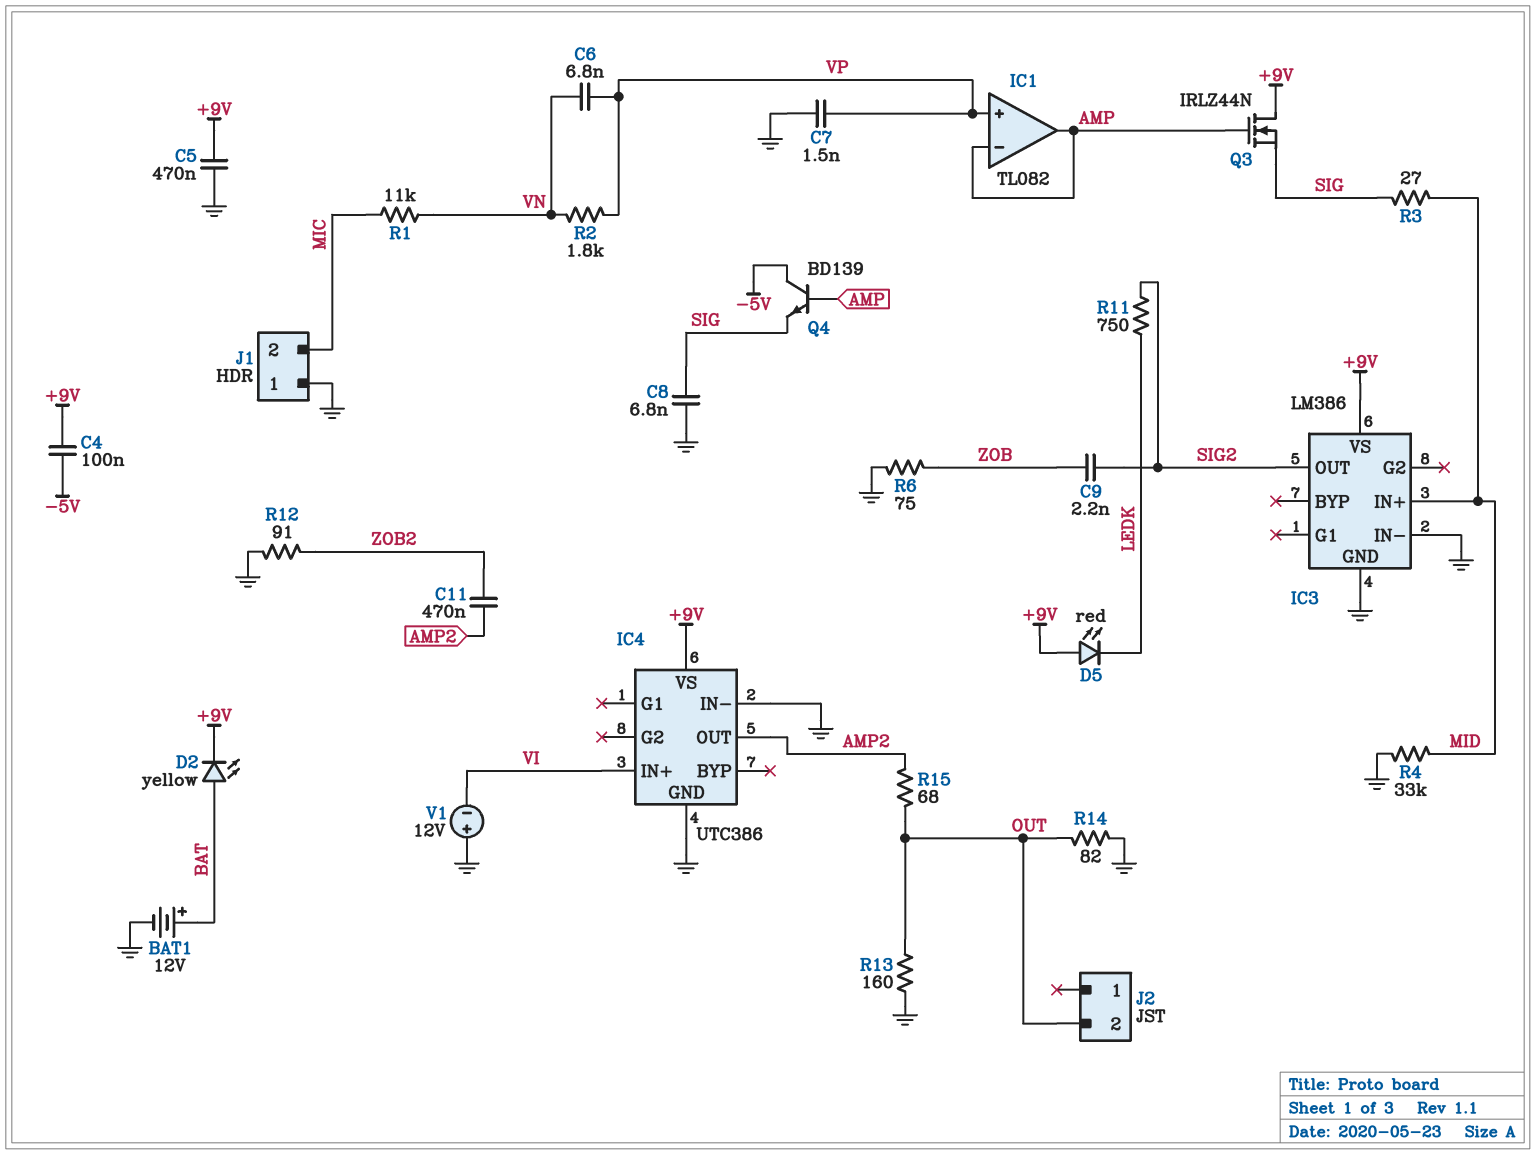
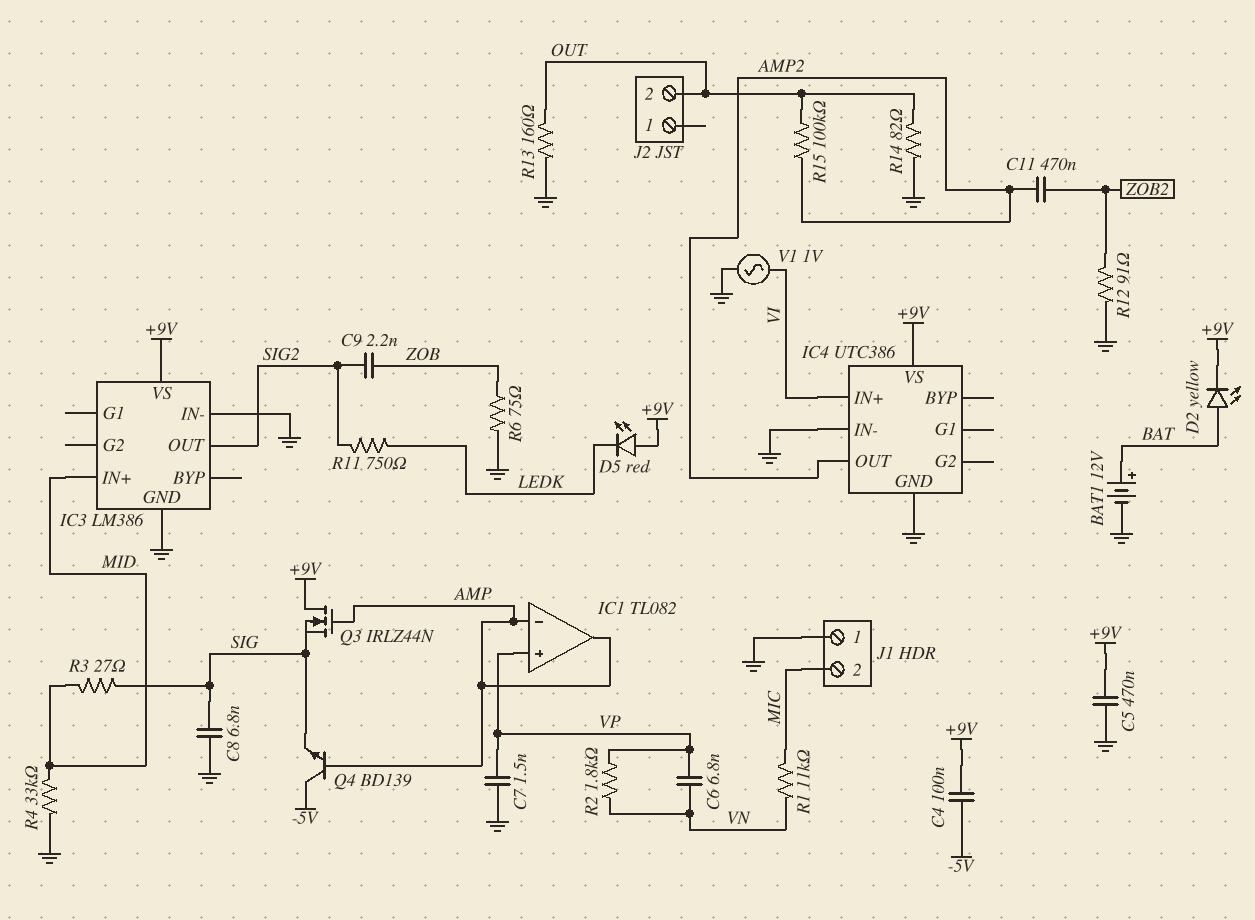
R15: 68 (AMP2, OUT) -> 100k (AMP2, OUT)
V1: 12V (plus GND, minus VI) -> AC 1V (GND, VI)

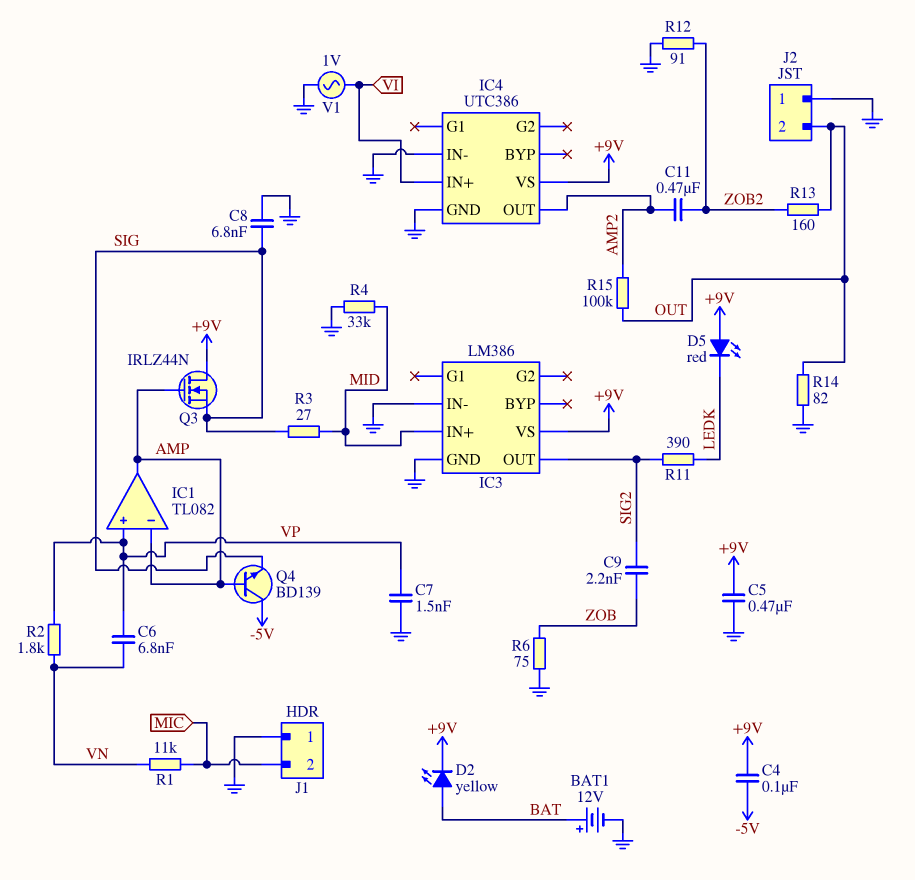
J2 pin 1: none -> GND
R11: 750 (LEDK, SIG2) -> 390 (LEDK, SIG2)
R13: 160 (GND, OUT) -> 160 (OUT, ZOB2)

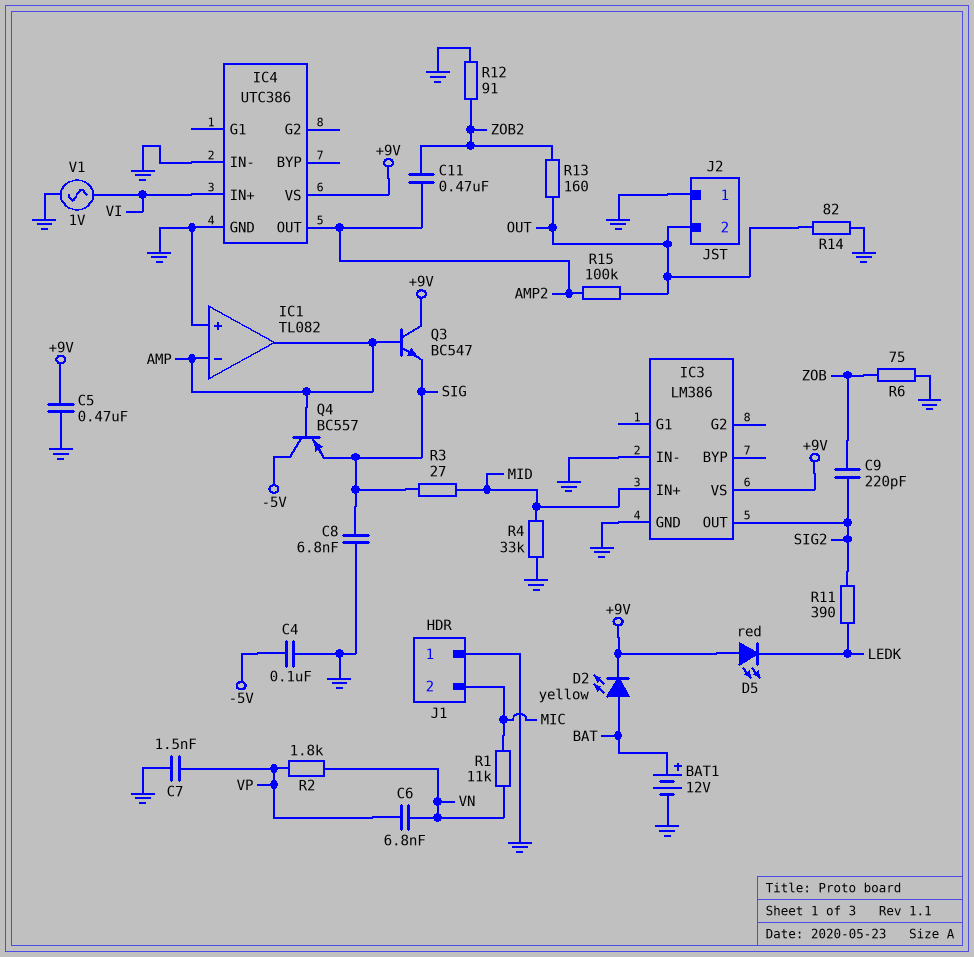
C4: 100nF (+9V, -5V) -> 100nF (-5V, GND)
C9: 2.2nF (SIG2, ZOB) -> 220pF (SIG2, ZOB)
IC1 pin in+: VP -> GND
Q3: NMOS IRLZ44N (G AMP, D +9V, S SIG) -> NPN BC547 (B AMP, C +9V, E SIG)
Q4: NPN BD139 (B AMP, C -5V, E SIG) -> PNP BC557 (B AMP, C -5V, E SIG)

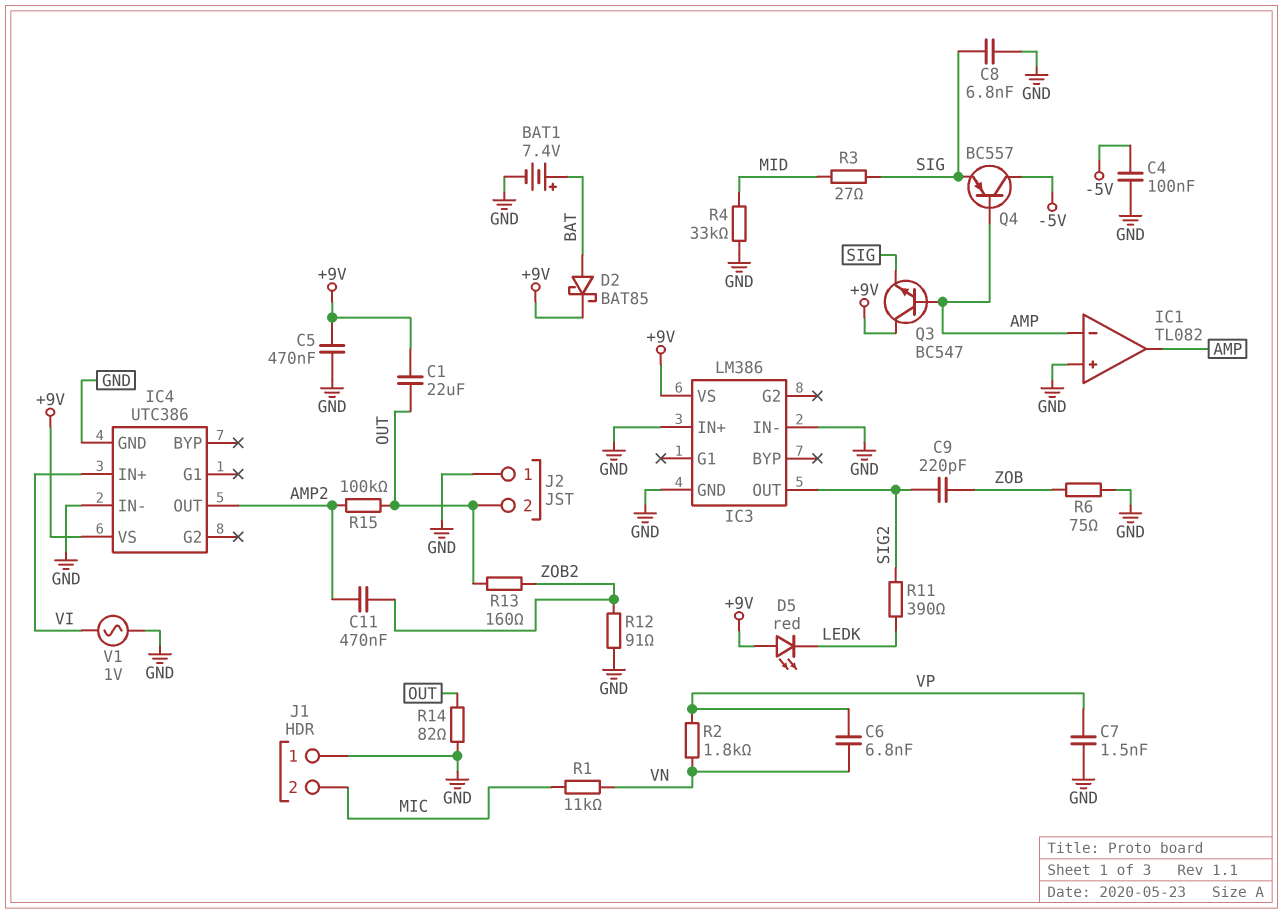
BAT1: 12V (plus BAT, minus GND) -> 7.4V (plus BAT, minus GND)
C1: none -> 22uF (+9V, OUT)
D2: LED yellow (A BAT, K +9V) -> schottky BAT85 (A BAT, K +9V)
IC3 pin IN+: MID -> GND

